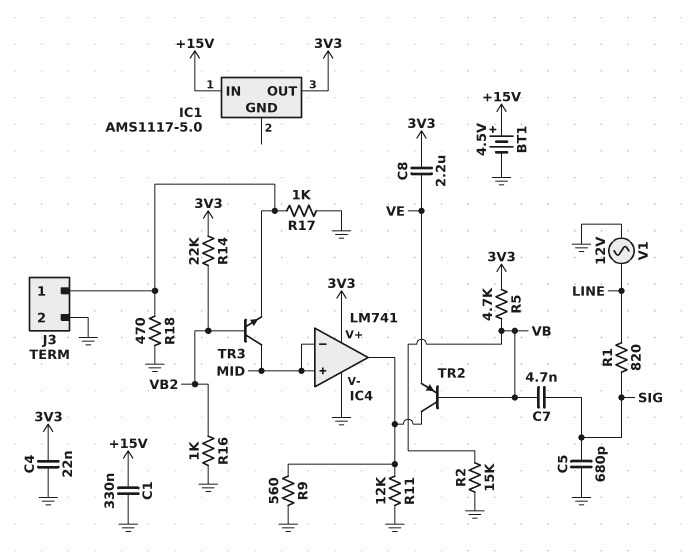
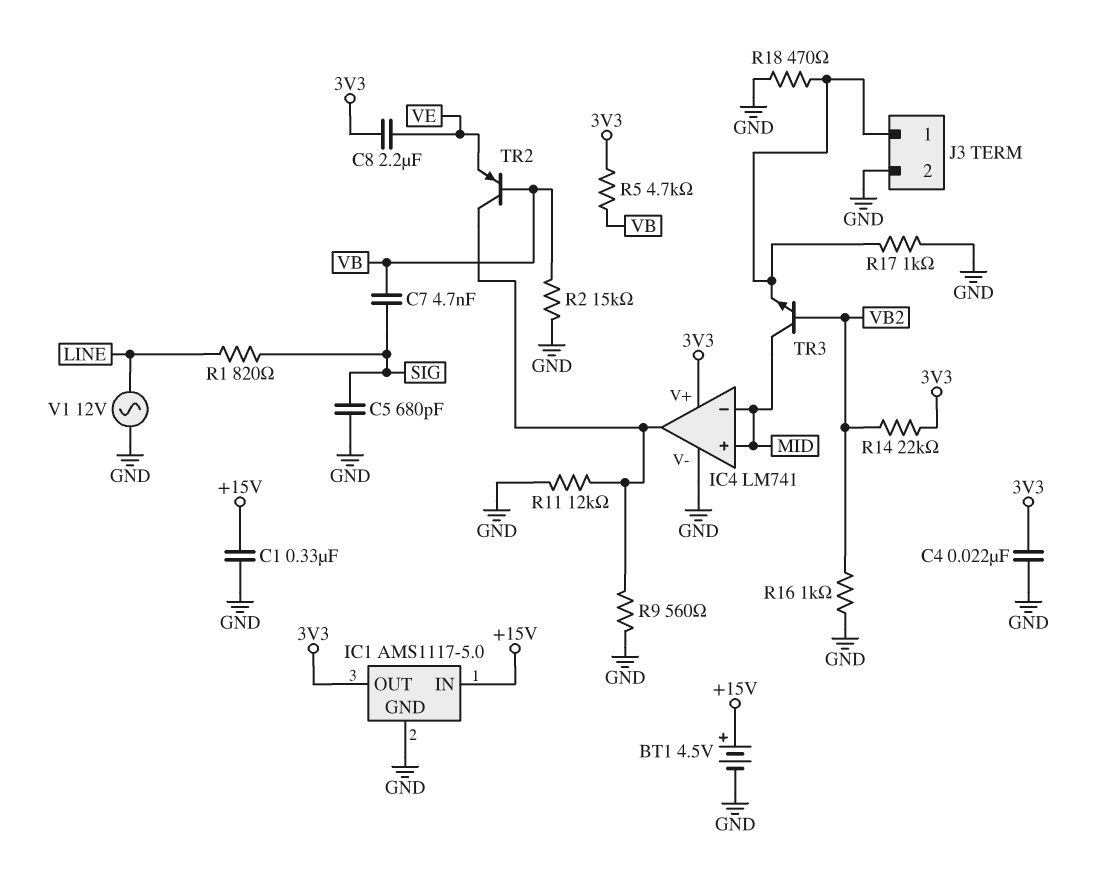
IC1 pin GND: none -> GND

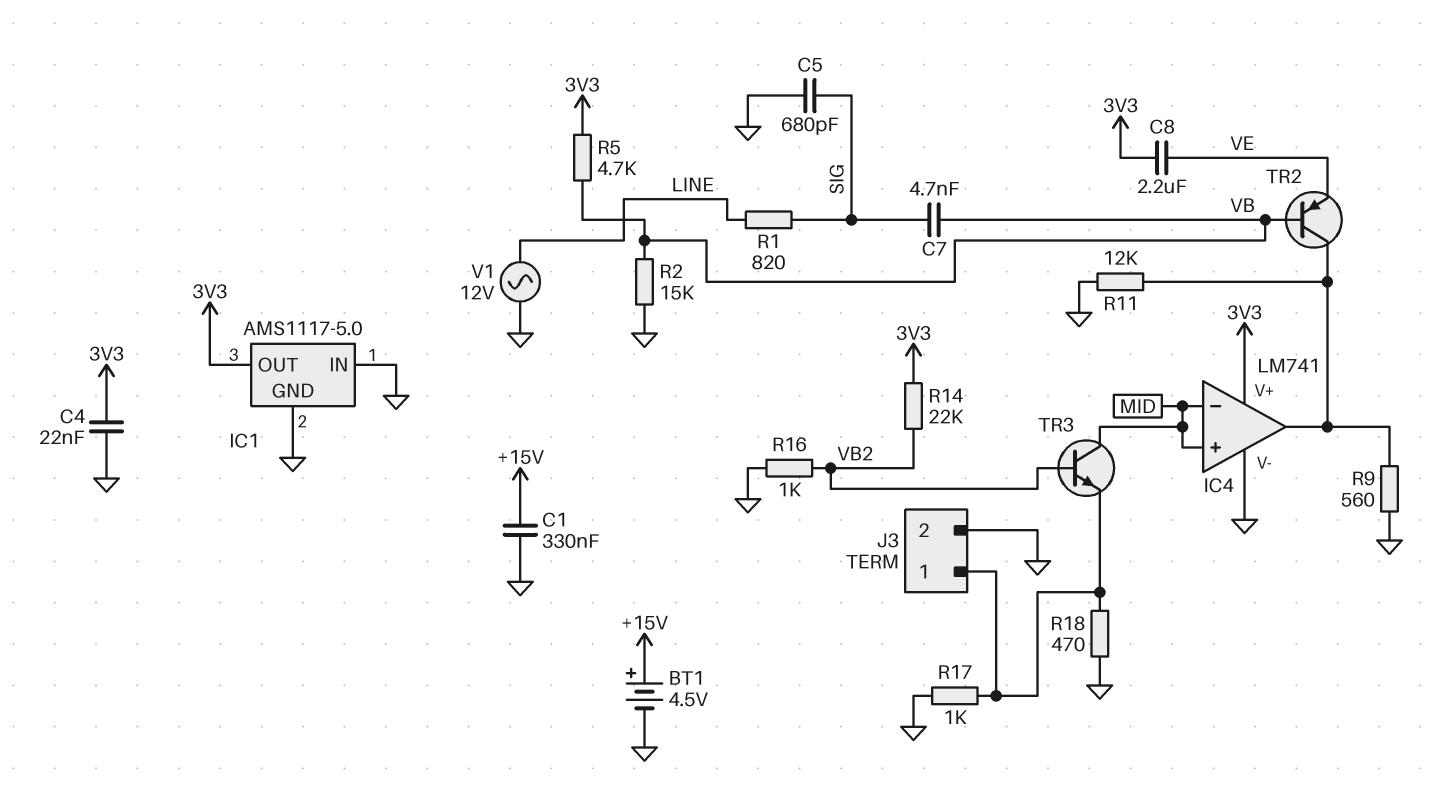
IC1 pin IN: +15V -> GND

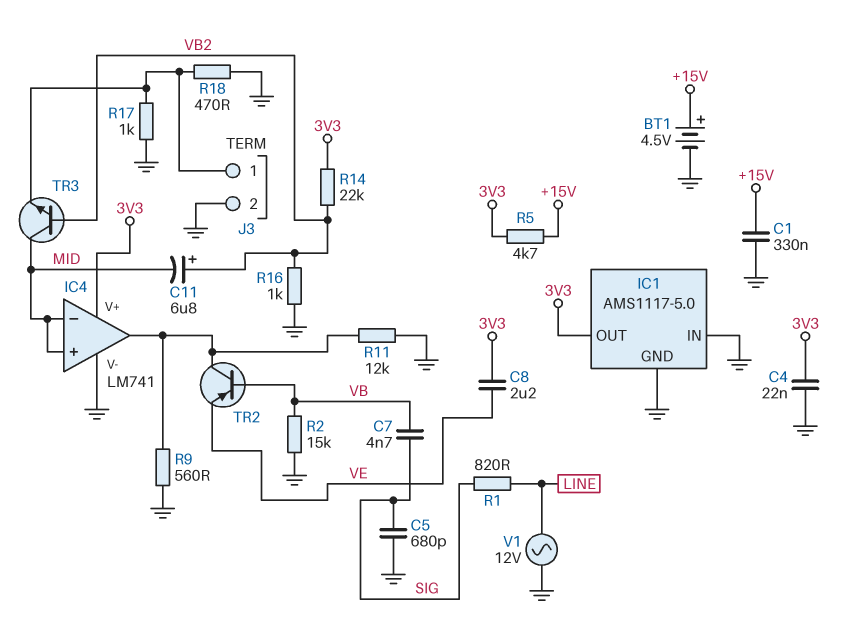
C11: none -> 6.8uF (plus VB2, minus MID)
R5: 4.7k (3V3, VB) -> 4.7k (+15V, 3V3)

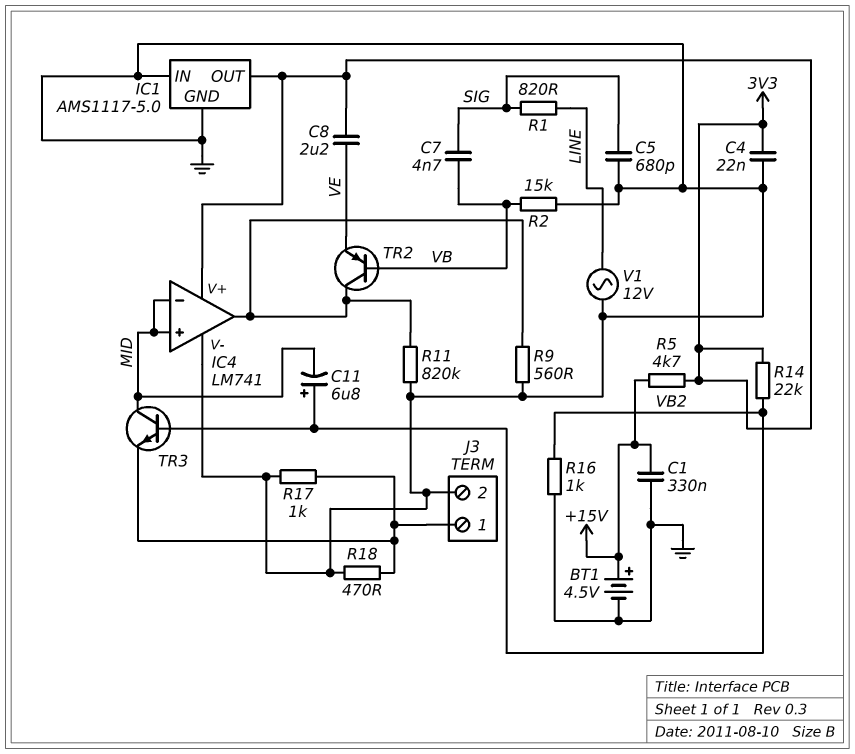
R11: 12k (GND, IC4/out) -> 820k (GND, IC4/out)

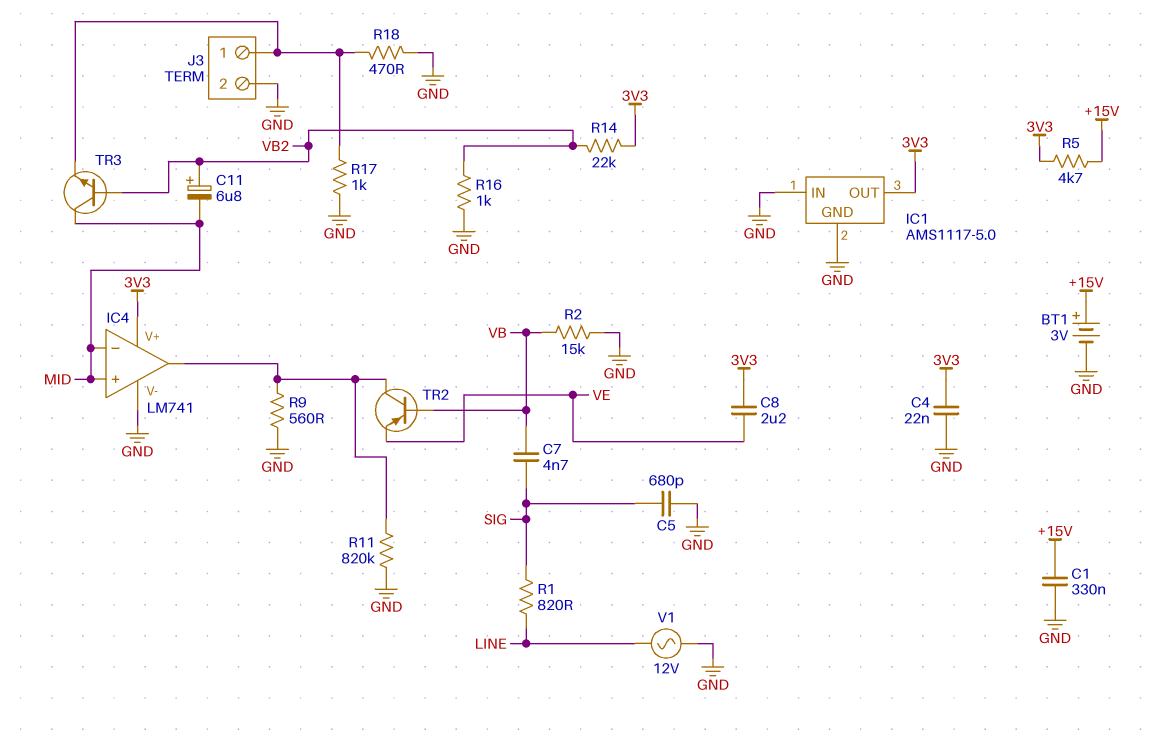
BT1: 4.5V (plus +15V, minus GND) -> 3V (plus +15V, minus GND)

